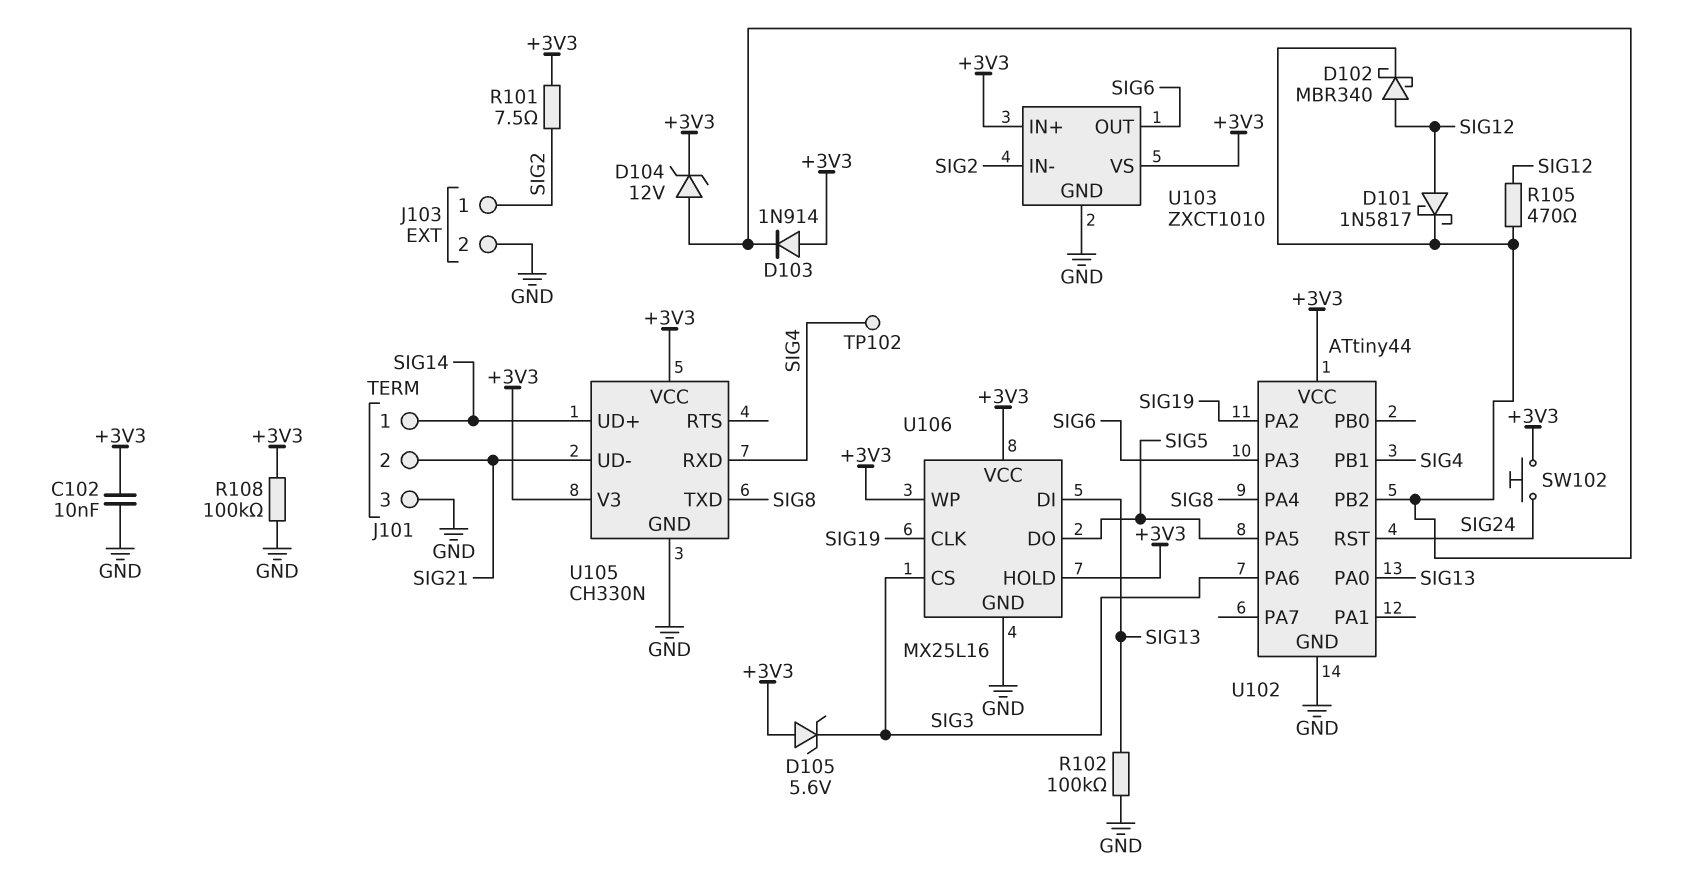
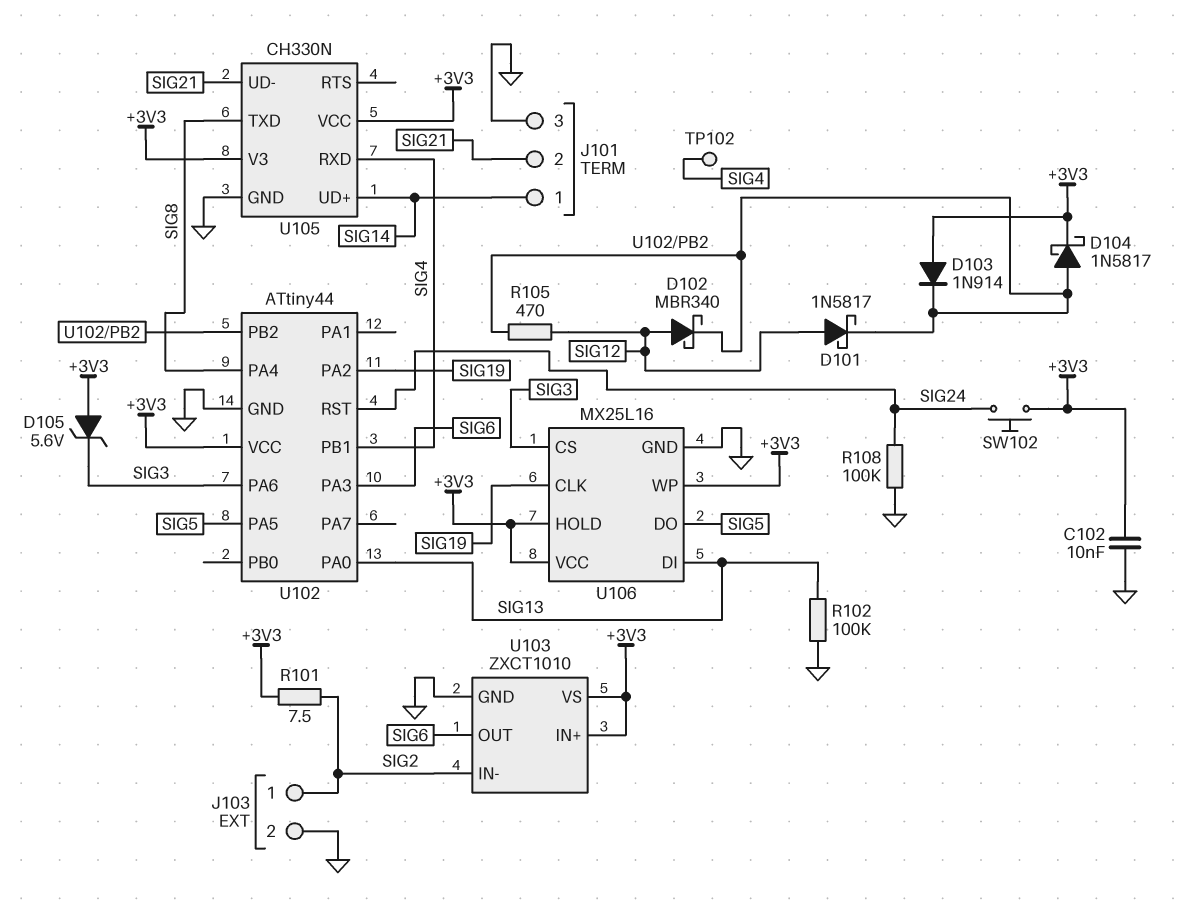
D104: zener 12V (A U102/PB2, K +3V3) -> schottky 1N5817 (A U102/PB2, K +3V3)
R108: 100k (+3V3, GND) -> 100k (GND, SIG24)

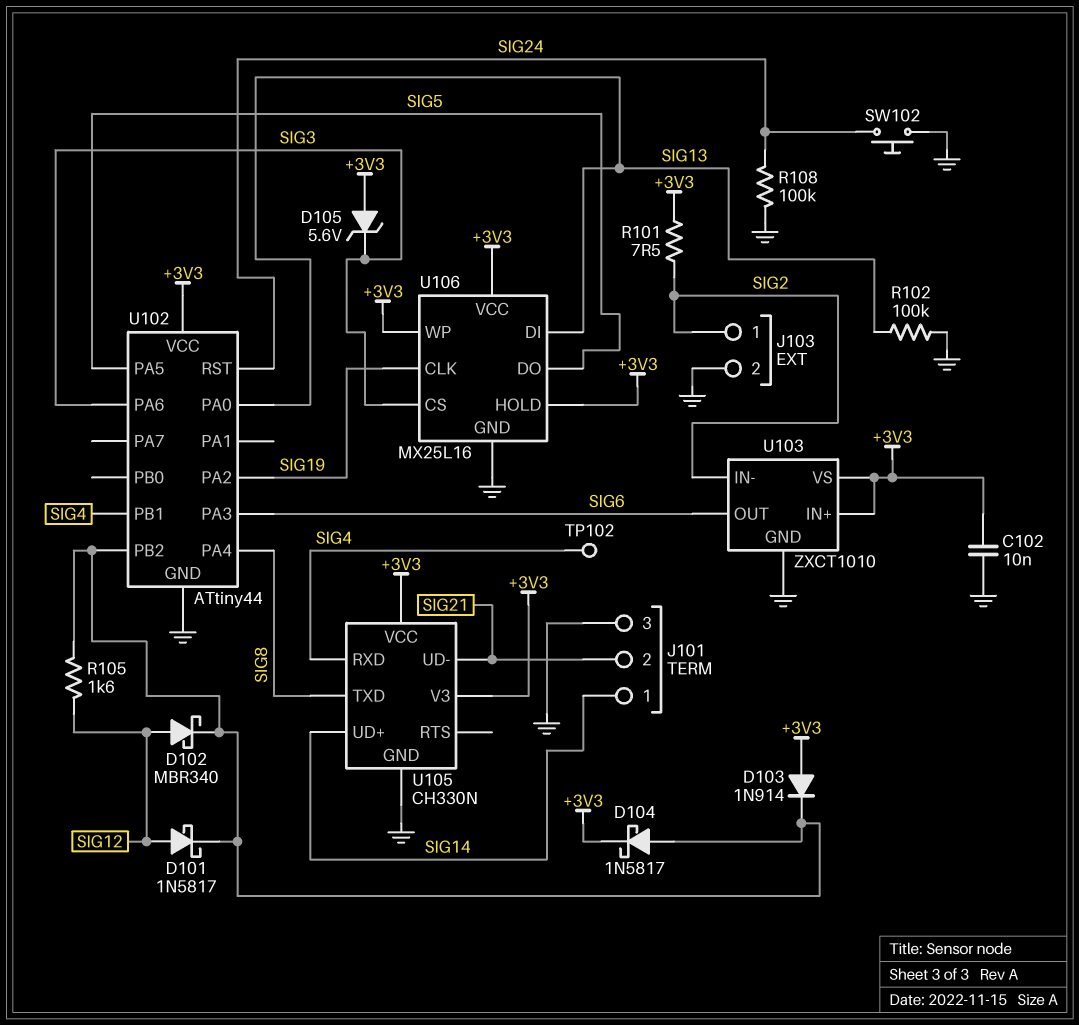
R105: 470 (SIG12, U102/PB2) -> 1.6k (SIG12, U102/PB2)
SW102: button (+3V3, SIG24) -> button (GND, SIG24)

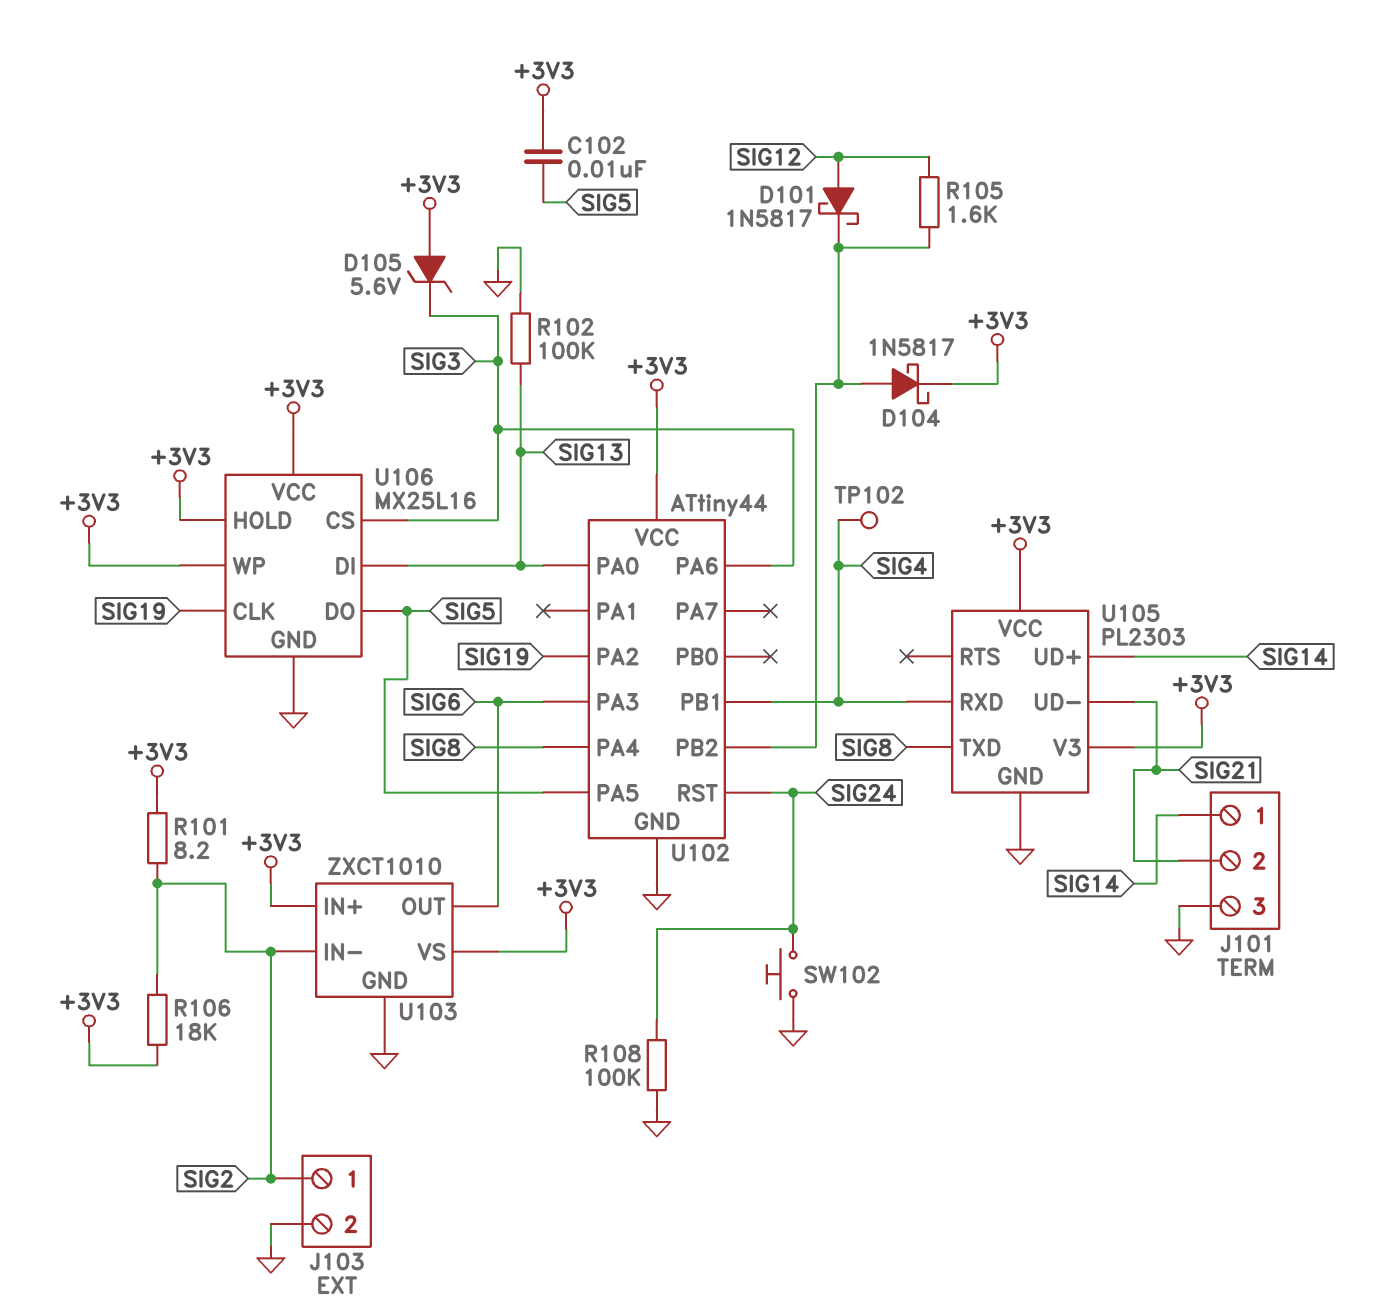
C102: 10nF (+3V3, GND) -> 10nF (+3V3, SIG5)
D102: schottky MBR340 (A SIG12, K U102/PB2) -> none
D103: diode 1N914 (A +3V3, K U102/PB2) -> none
R101: 7.5 (+3V3, SIG2) -> 8.2 (+3V3, SIG2)
R106: none -> 18k (+3V3, SIG2)
U105: CH330N -> PL2303

